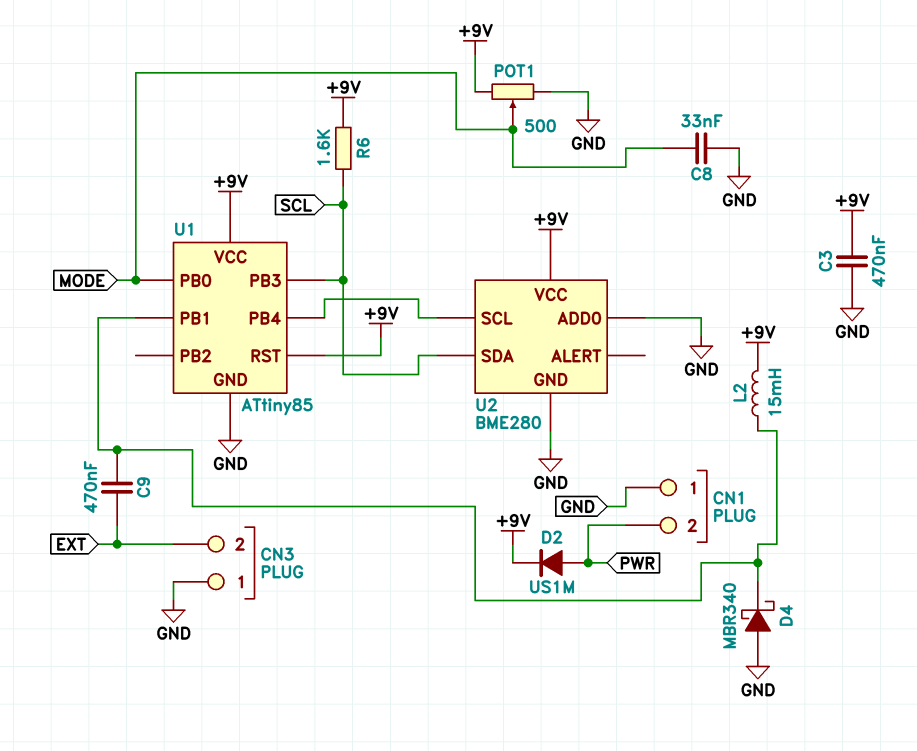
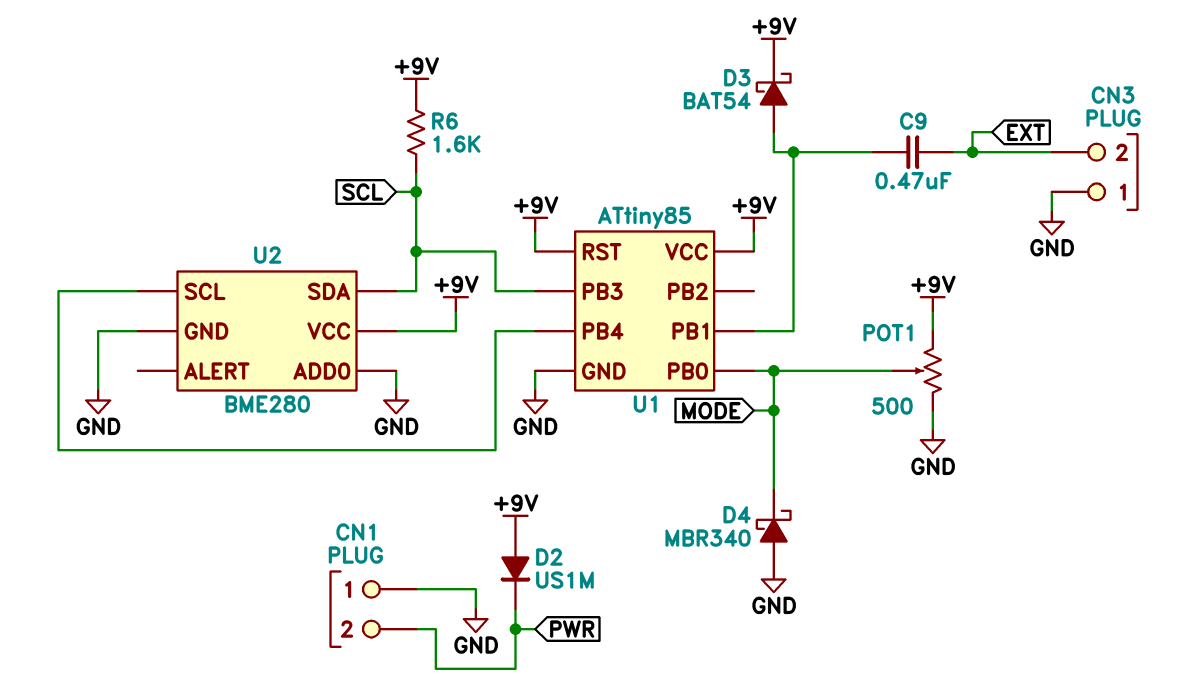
C3: 470nF (+9V, GND) -> none
C8: 33nF (GND, MODE) -> none
D2: diode US1M (A PWR, K +9V) -> diode US1M (A +9V, K PWR)
D3: none -> schottky BAT54 (A U1/PB1, K +9V)
D4: schottky MBR340 (A GND, K U1/PB1) -> schottky MBR340 (A GND, K MODE)
L2: 15mH (+9V, U1/PB1) -> none

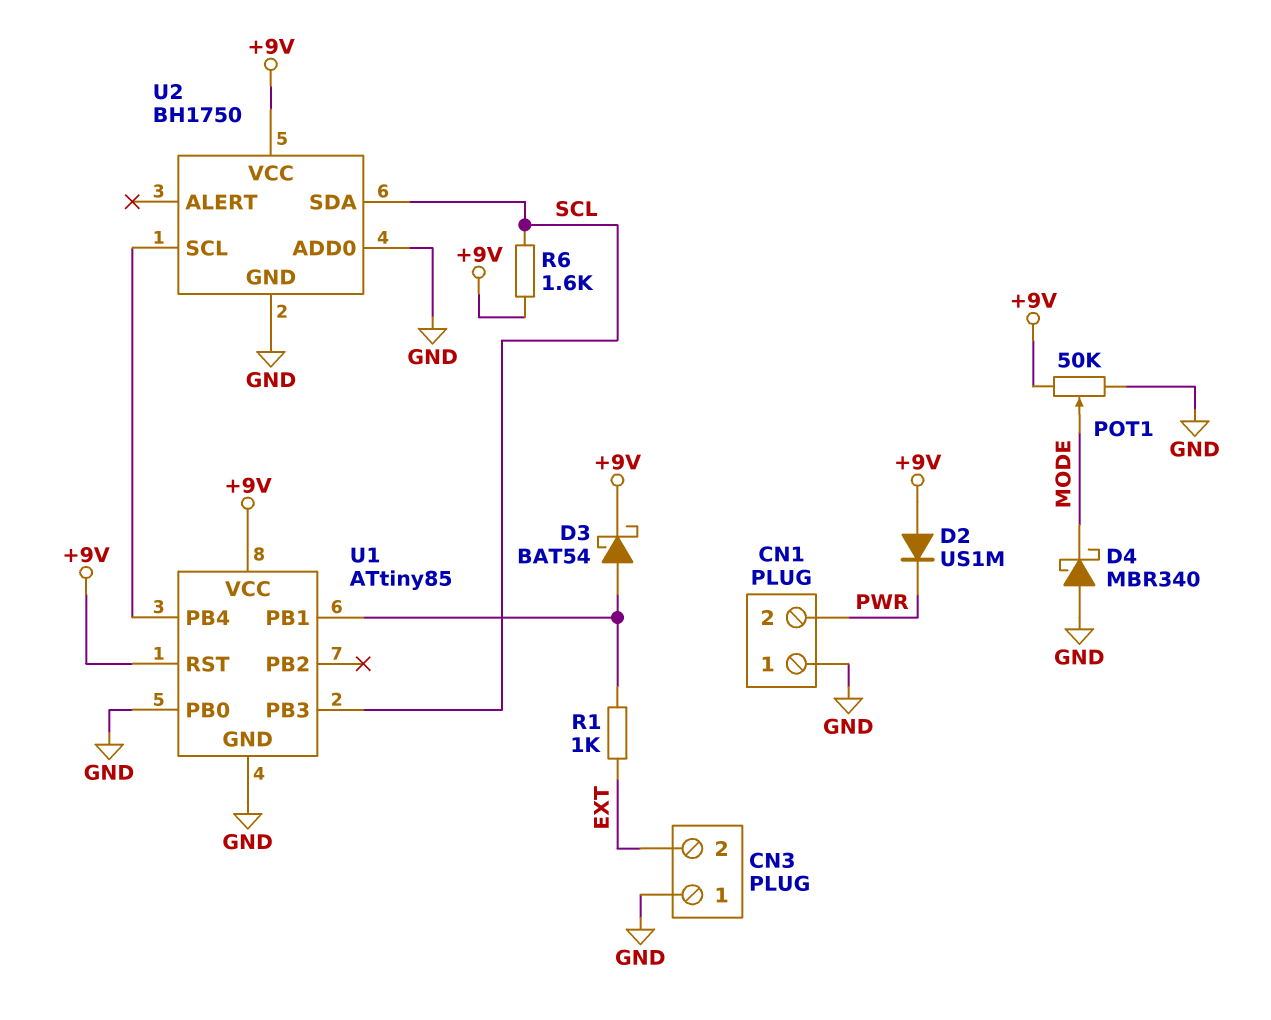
C9: 470nF (EXT, U1/PB1) -> none
POT1: 500 (+9V, GND, wiper MODE) -> 50k (+9V, GND, wiper MODE)
R1: none -> 1k (EXT, U1/PB1)
U1 pin PB0: MODE -> GND
U2: BME280 -> BH1750

